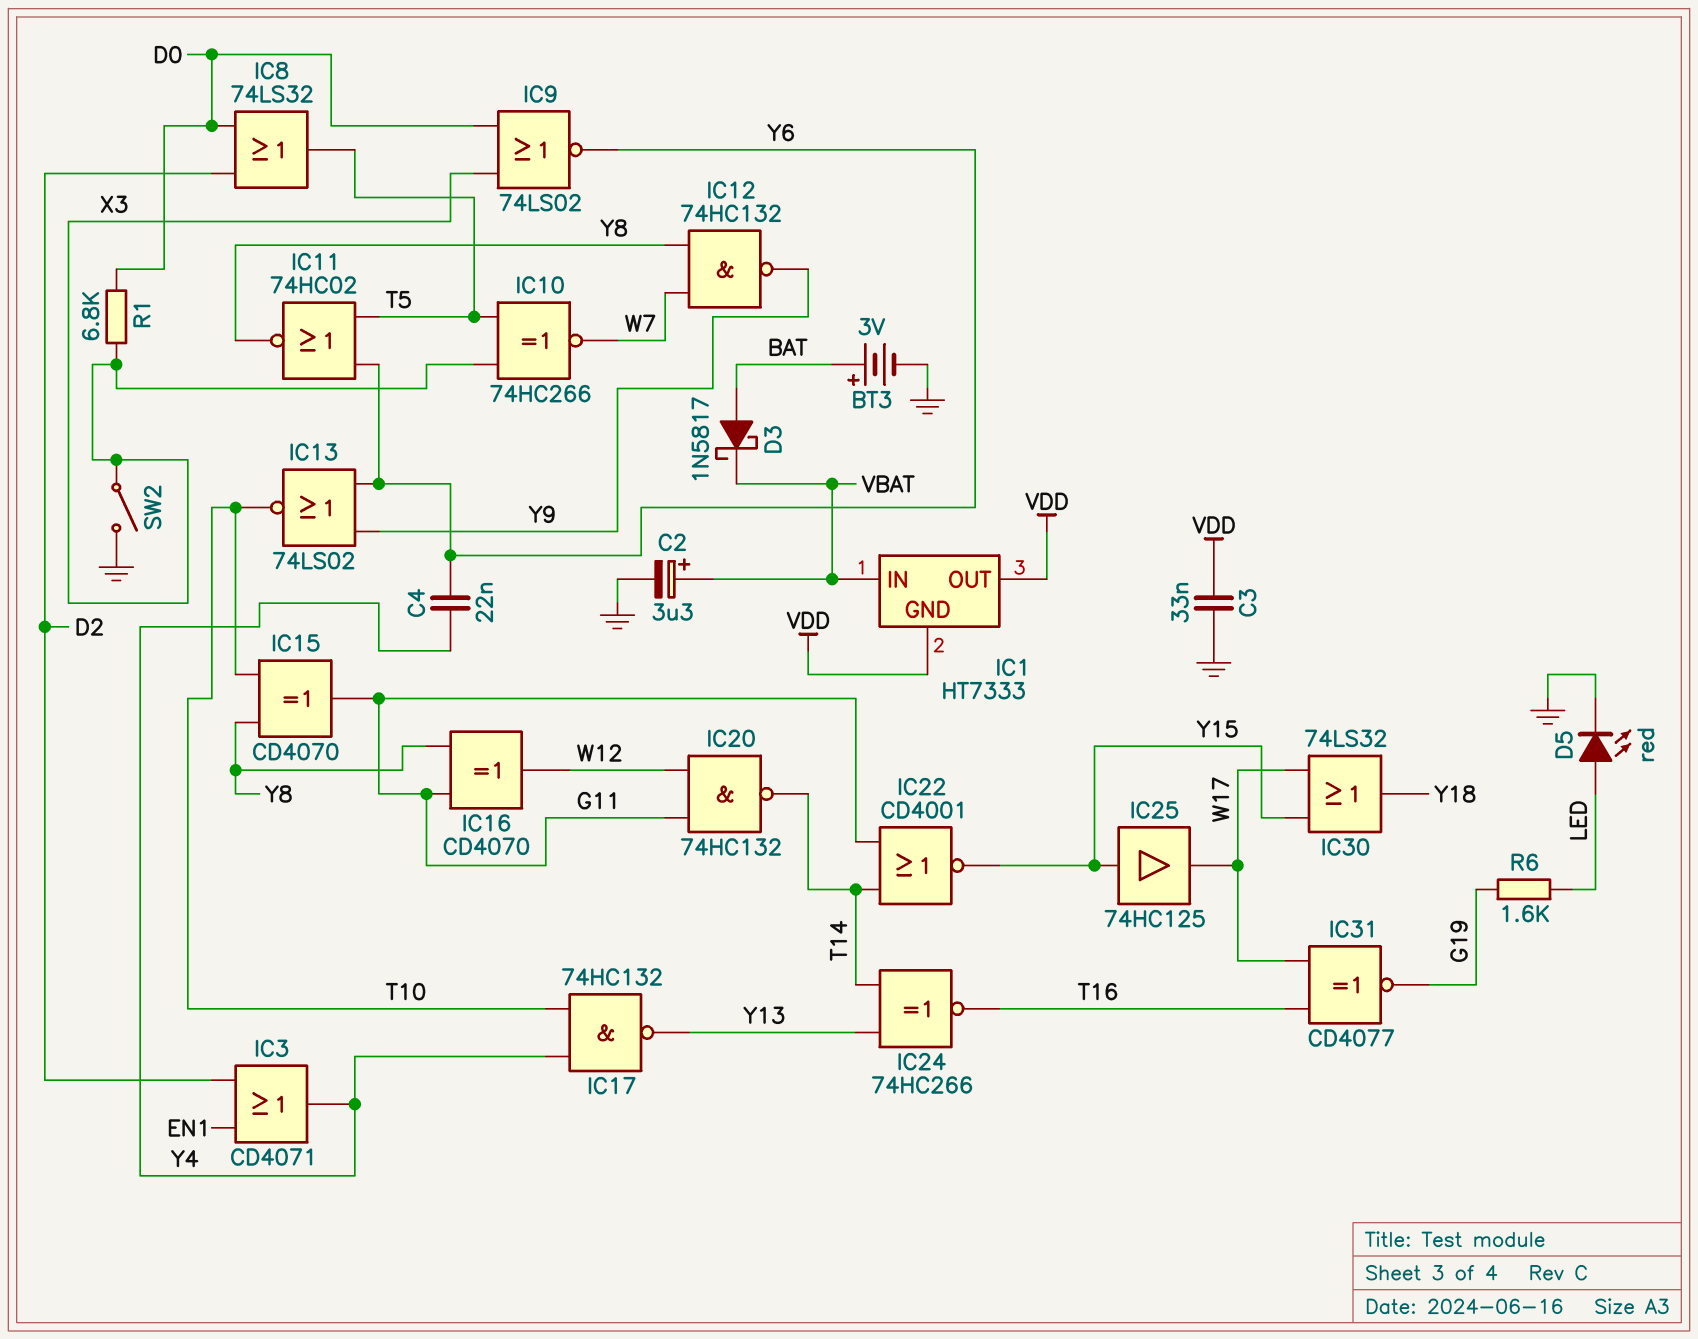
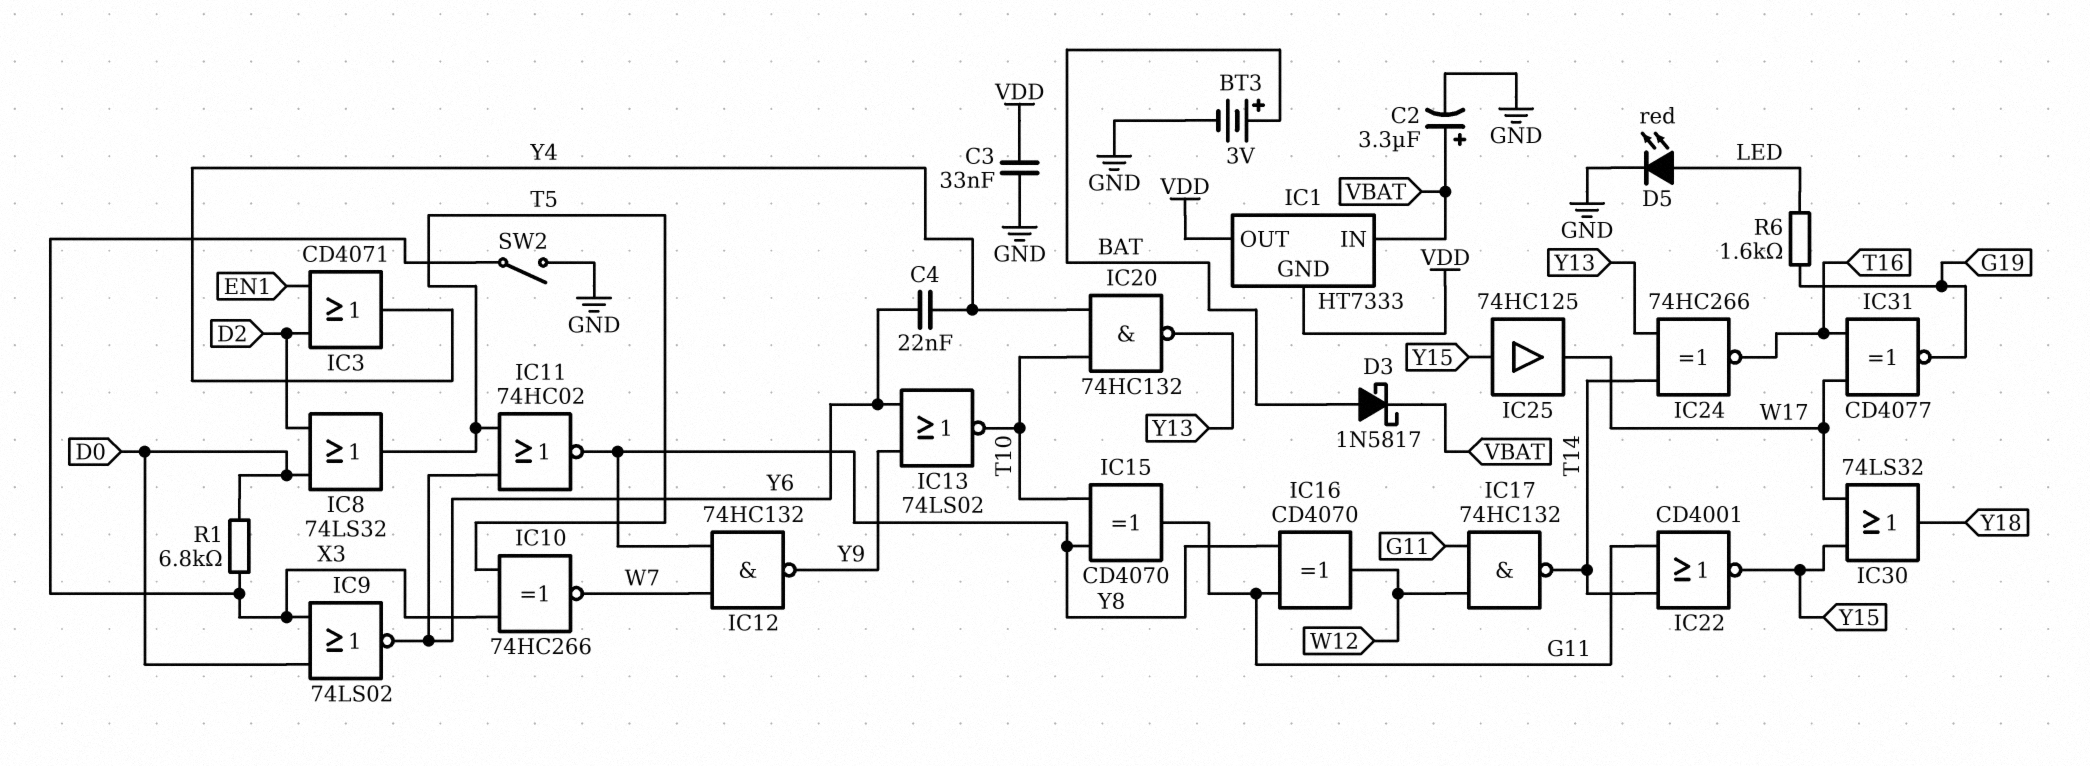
IC17: NAND 74HC132 (in T10, in Y4, out Y13) -> NAND 74HC132 (in G11, in W12, out T14)
IC20: NAND 74HC132 (in G11, in W12, out T14) -> NAND 74HC132 (in T10, in Y4, out Y13)

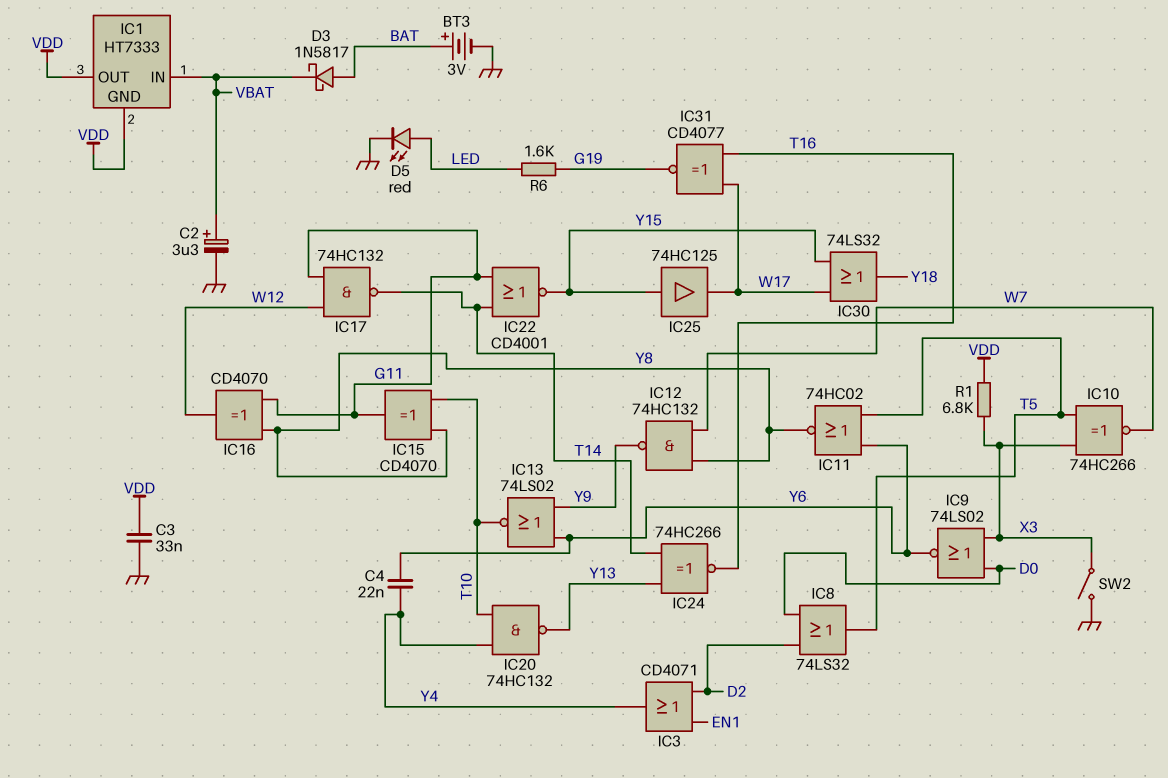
R1: 6.8k (D0, X3) -> 6.8k (VDD, X3)

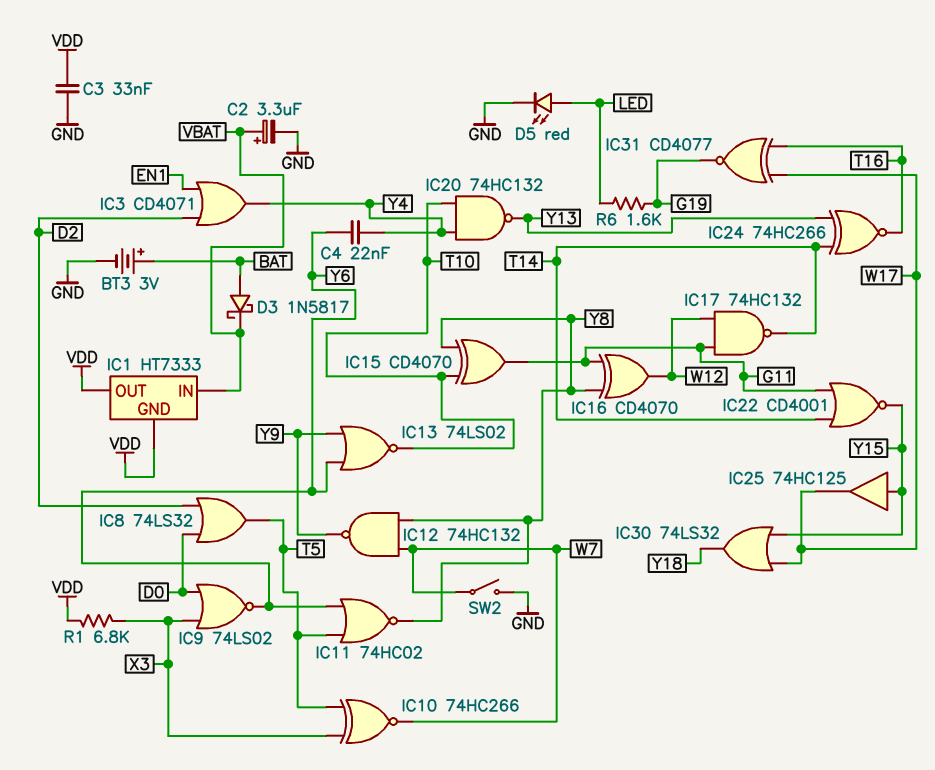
SW2: switch (GND, X3) -> switch (GND, W7)

